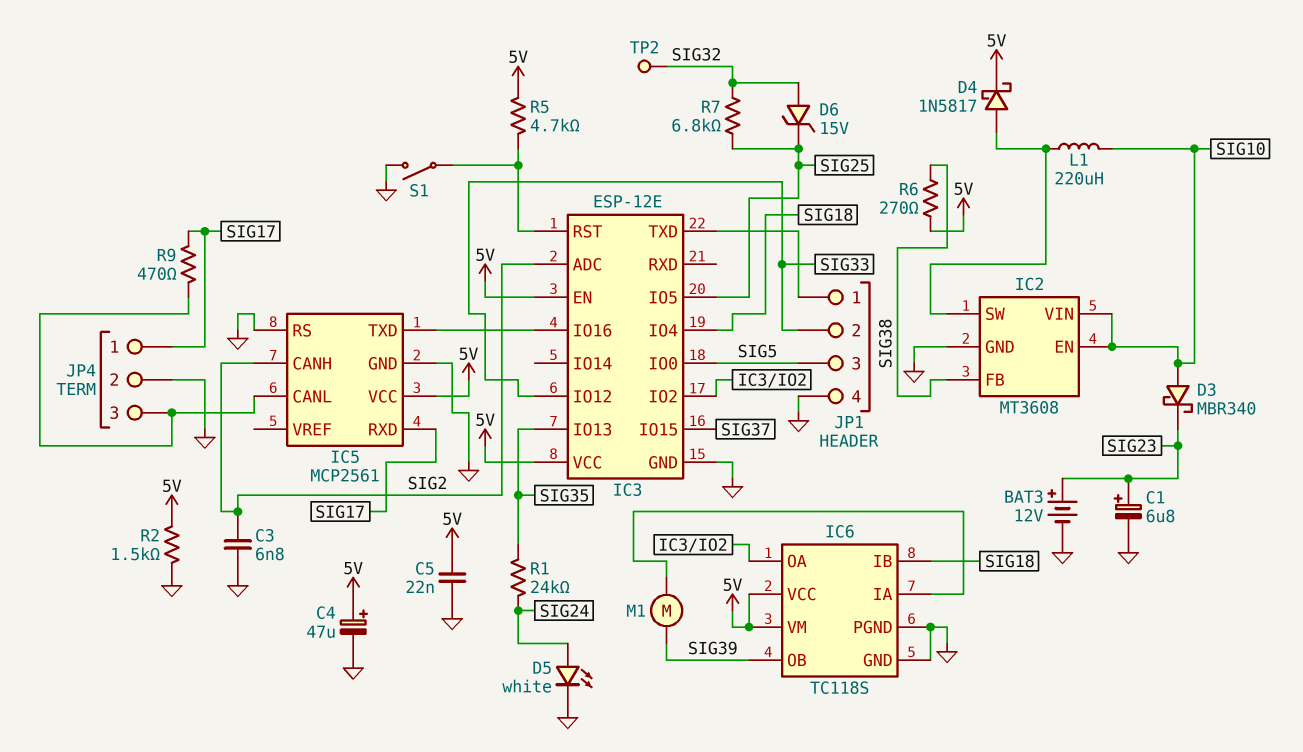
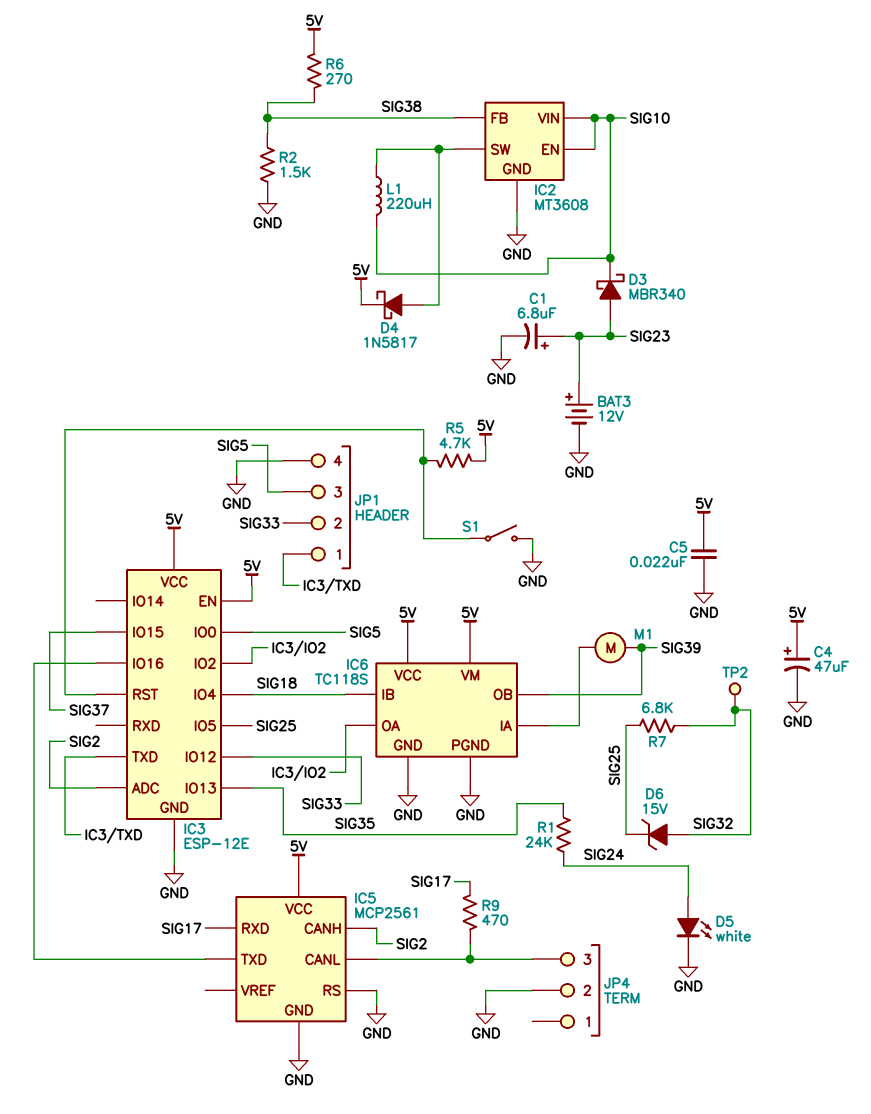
C3: 6.8nF (GND, SIG2) -> none
D3: schottky MBR340 (A SIG10, K SIG23) -> schottky MBR340 (A SIG23, K SIG10)
JP4 pin 1: SIG17 -> none
R2: 1.5k (5V, GND) -> 1.5k (GND, SIG38)

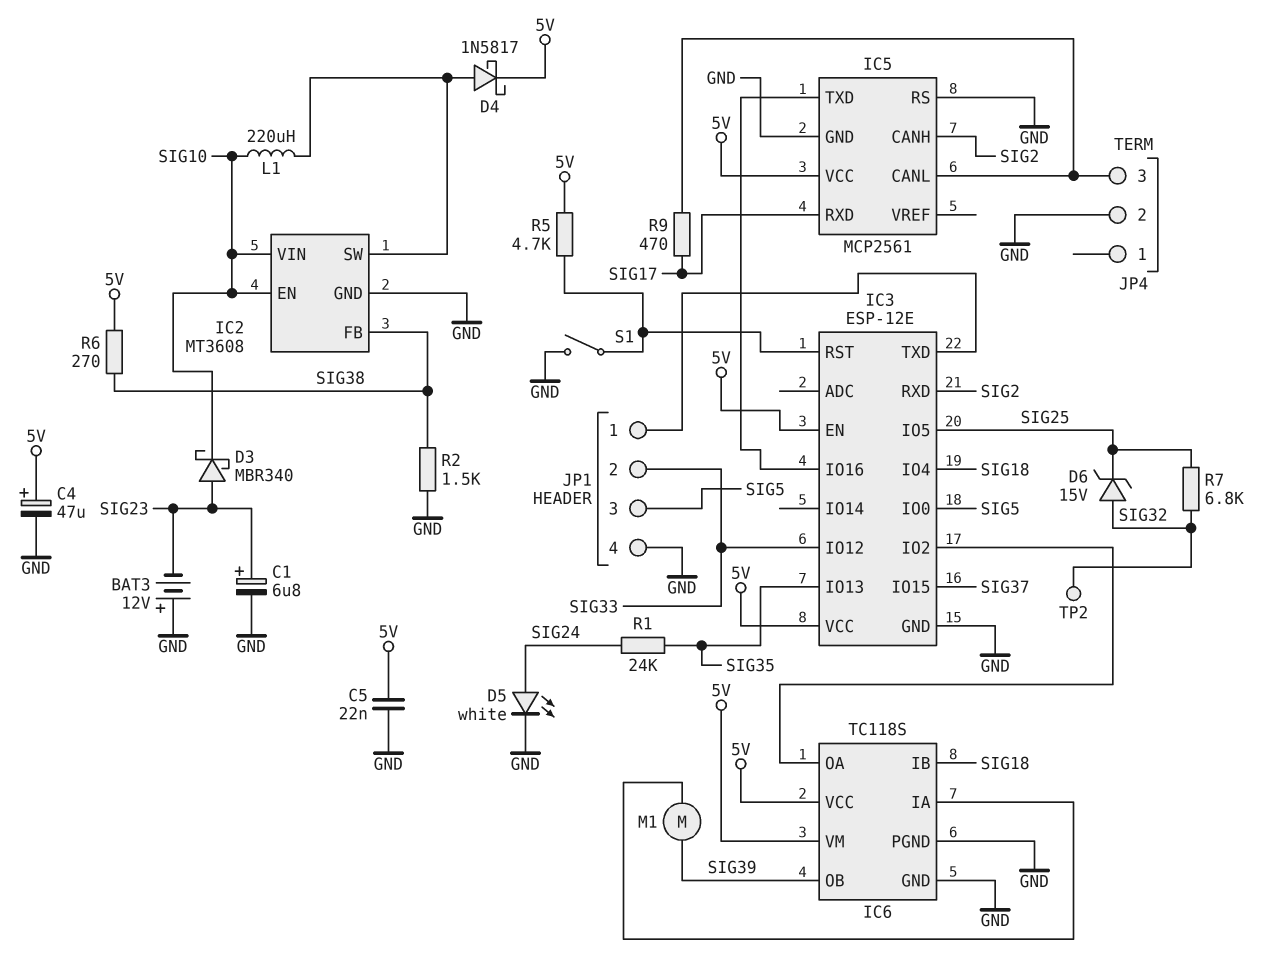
BAT3: 12V (plus SIG23, minus GND) -> 12V (plus GND, minus SIG23)
IC3 pin ADC: SIG2 -> none
IC3 pin RXD: none -> SIG2

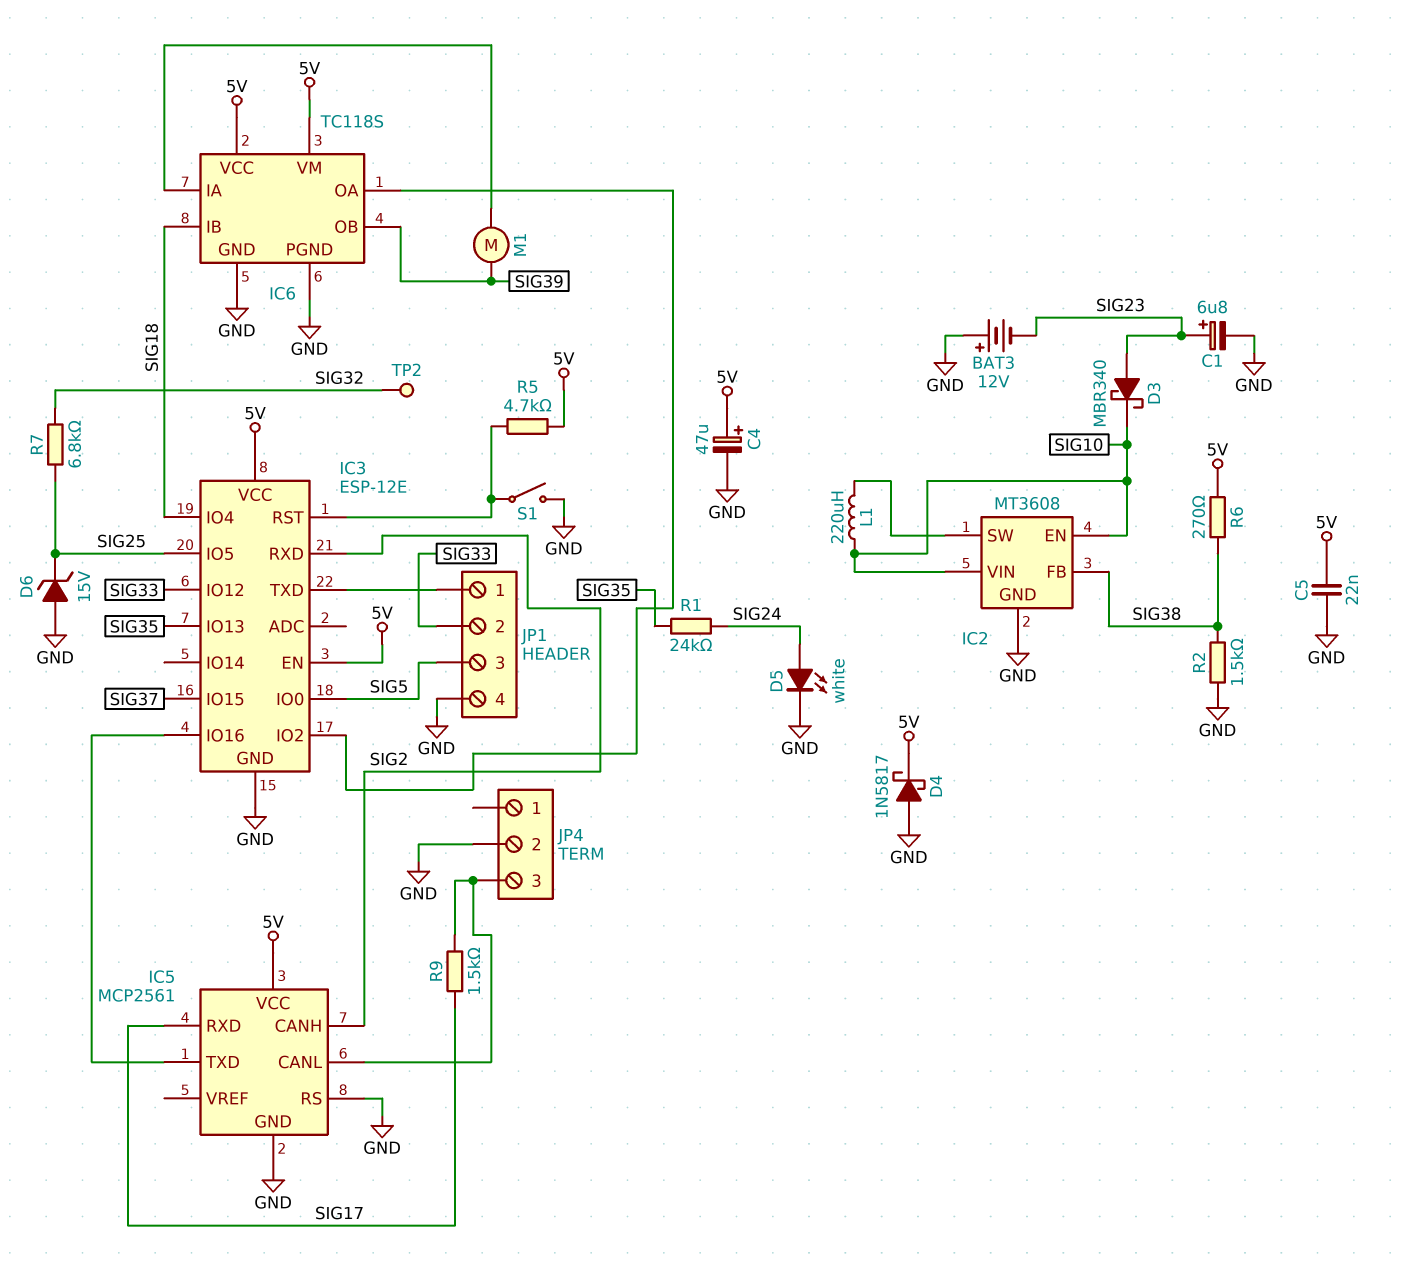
D4: schottky 1N5817 (A IC2/SW, K 5V) -> schottky 1N5817 (A GND, K 5V)
D6: zener 15V (A SIG32, K SIG25) -> zener 15V (A GND, K SIG25)
R9: 470 (IC5/CANL, SIG17) -> 1.5k (IC5/CANL, SIG17)

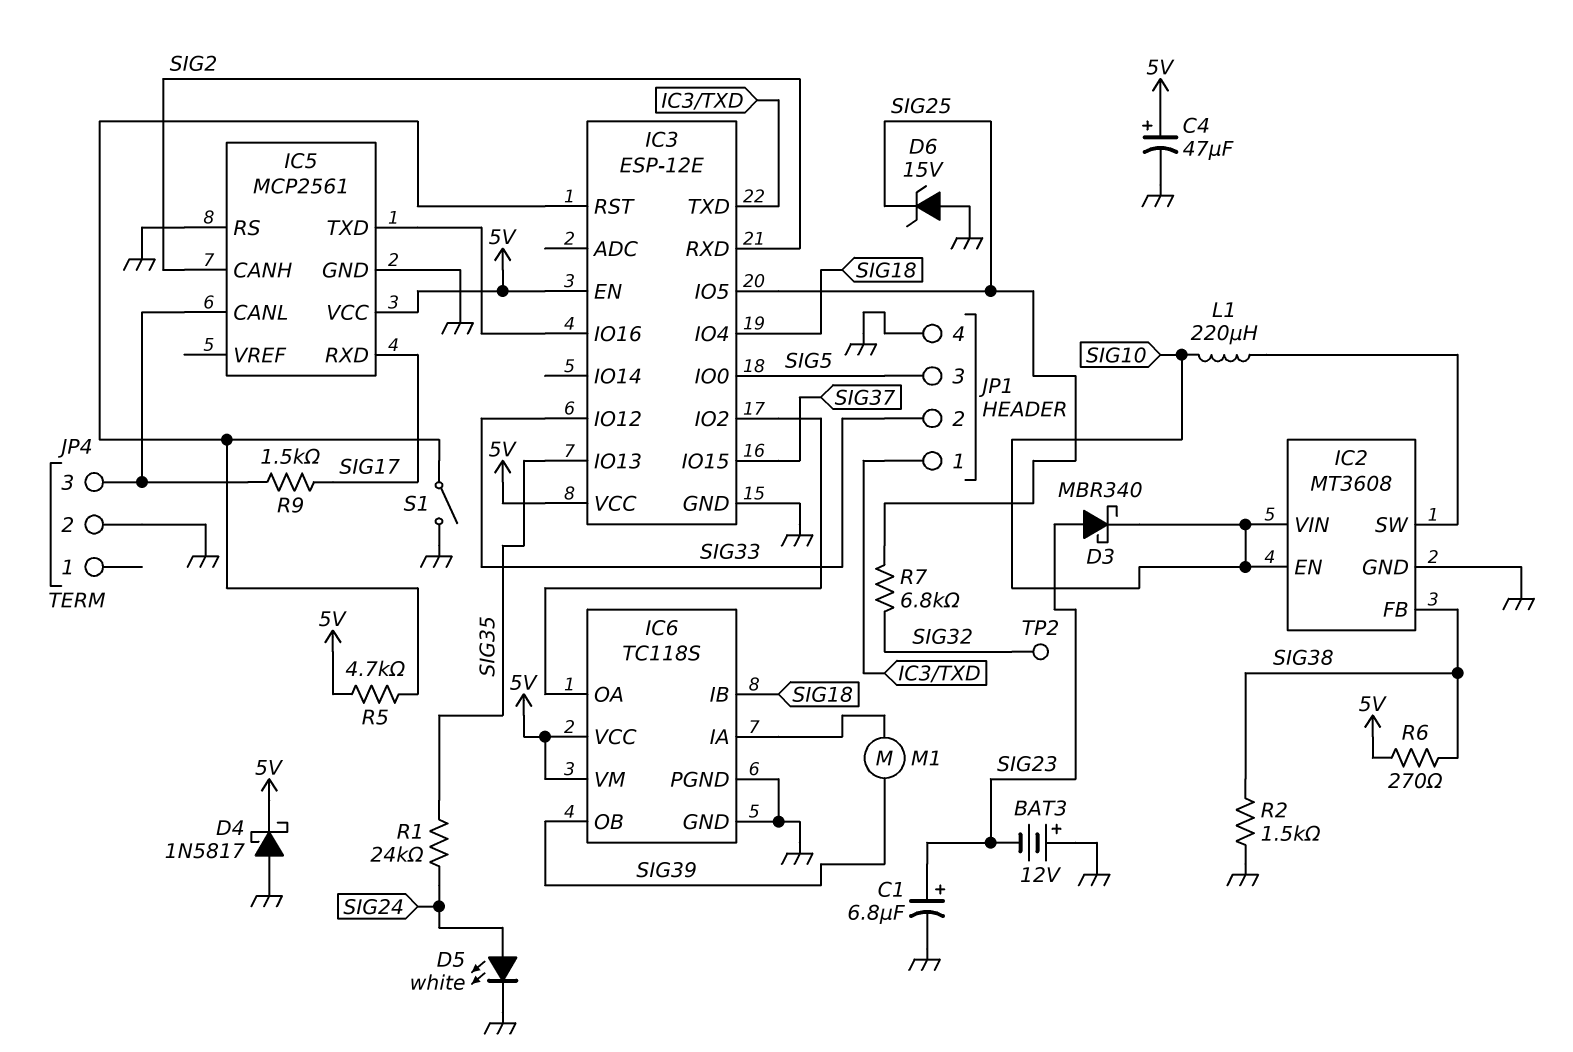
C5: 22nF (5V, GND) -> none

